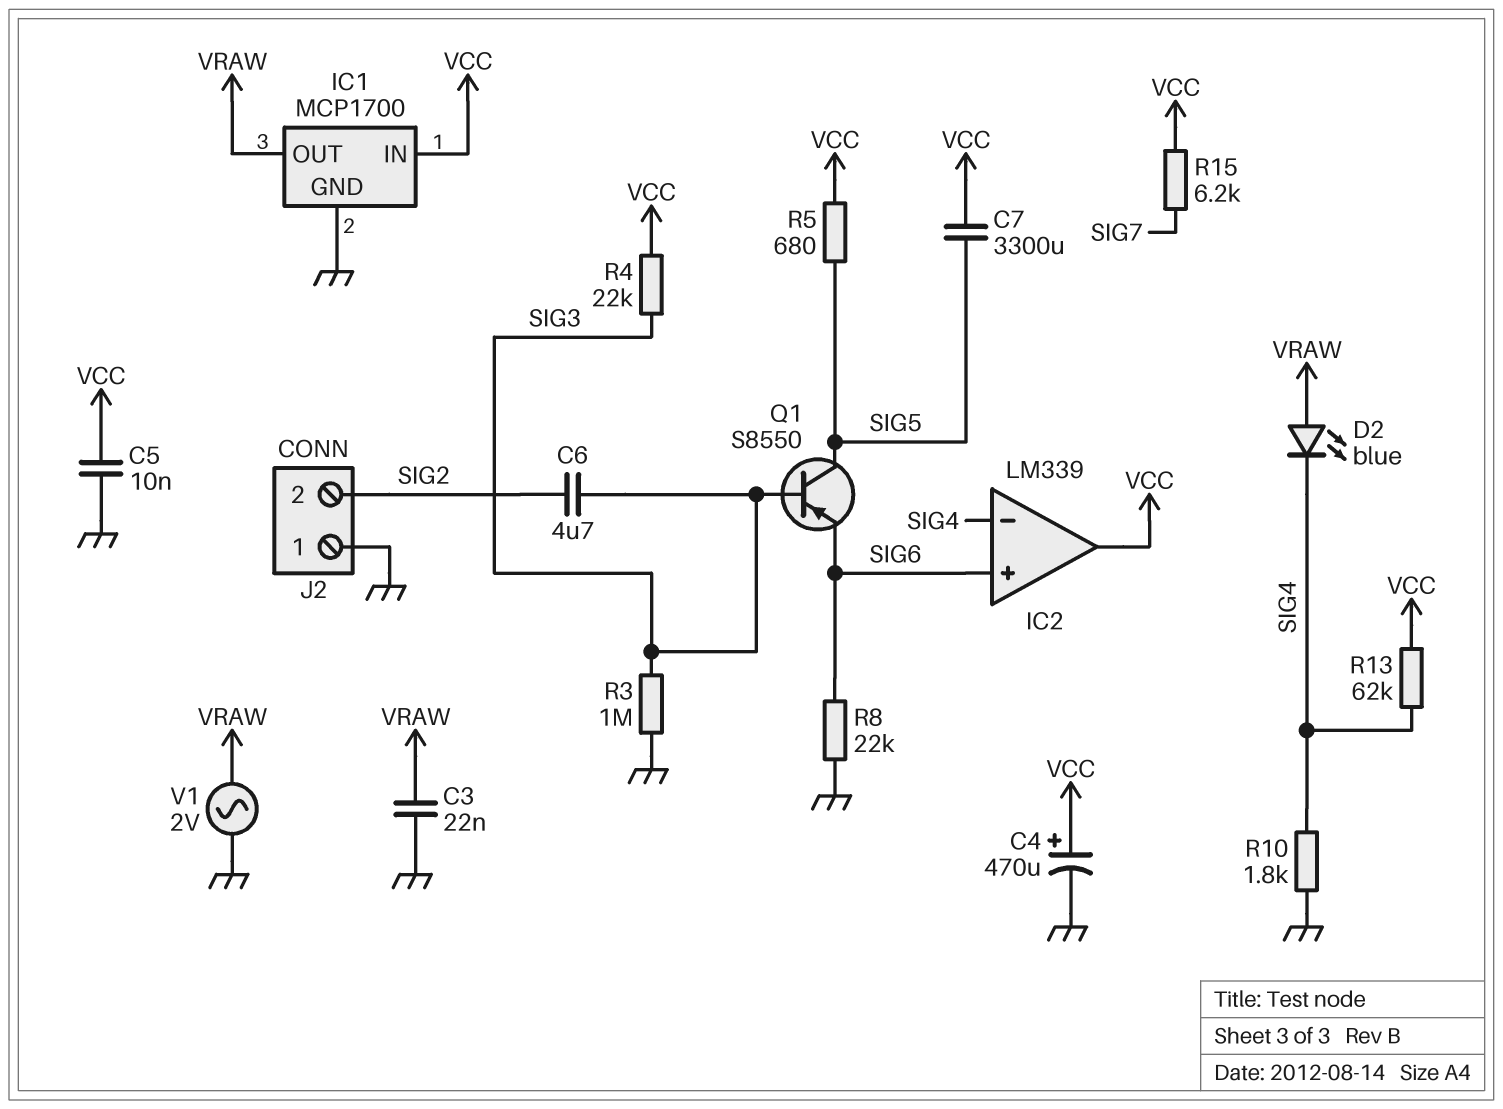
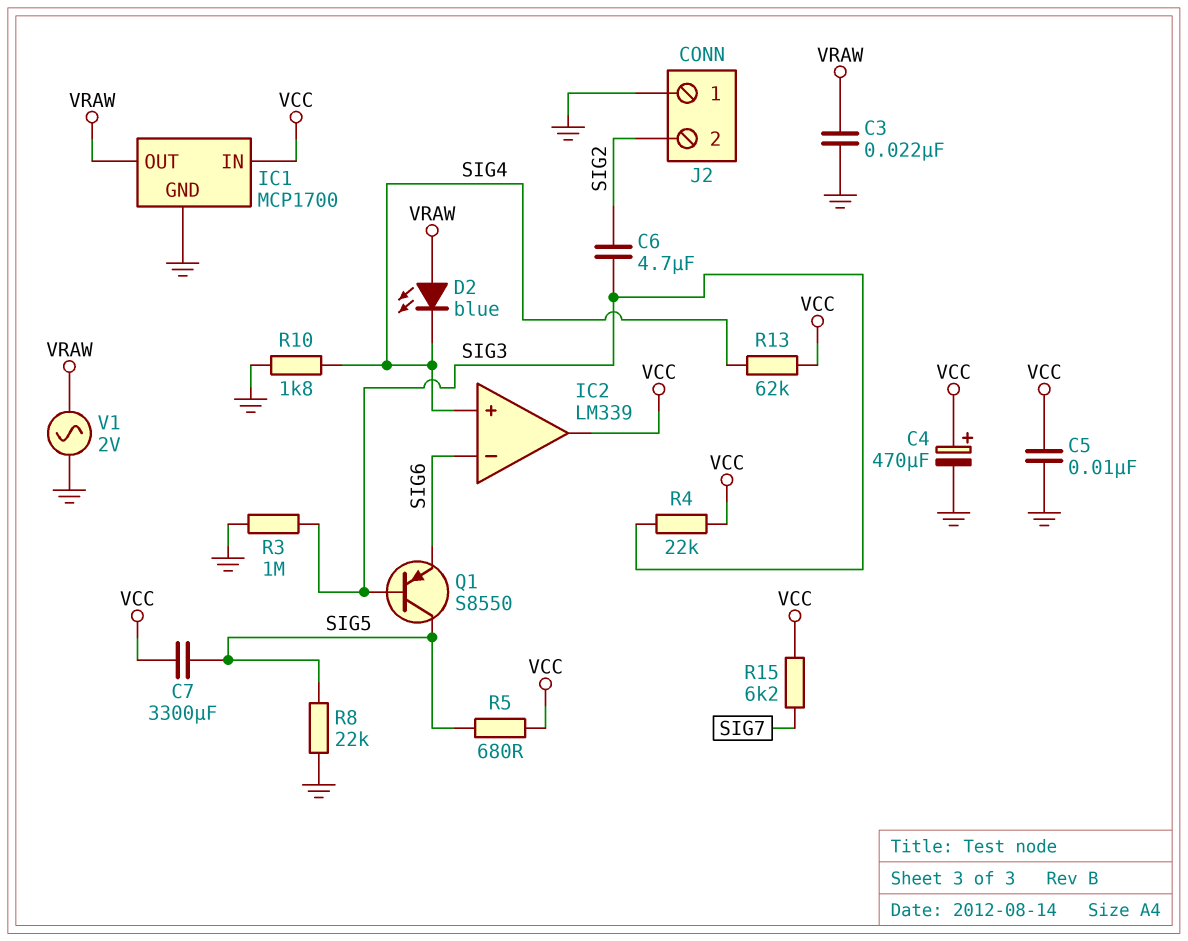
IC2 pin in+: SIG6 -> SIG4
IC2 pin in-: SIG4 -> SIG6
R8: 22k (GND, SIG6) -> 22k (GND, SIG5)

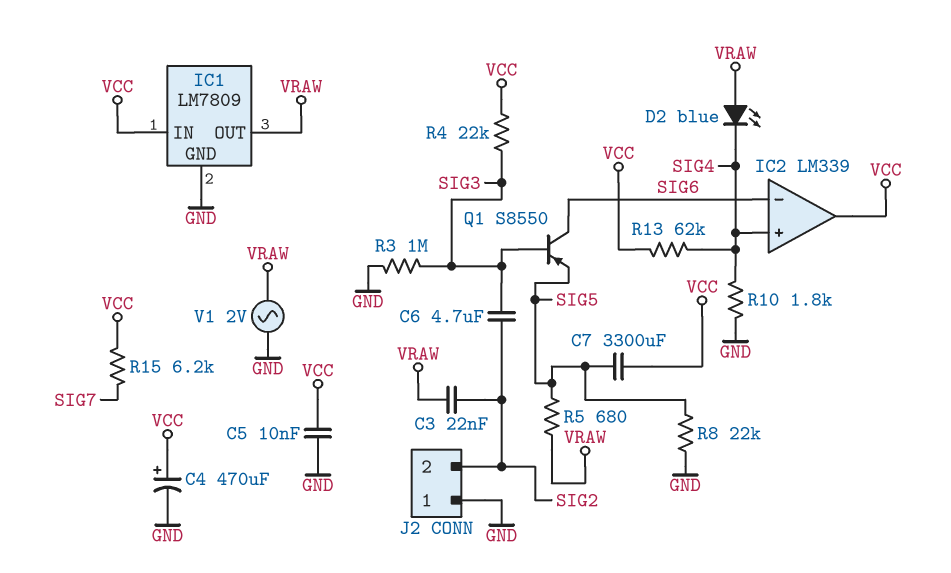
C3: 22nF (GND, VRAW) -> 22nF (SIG2, VRAW)
IC1: MCP1700 -> LM7809
Q1: PNP S8550 (B SIG3, C SIG5, E SIG6) -> PNP S8550 (B SIG3, C SIG6, E SIG5)
R5: 680 (SIG5, VCC) -> 680 (SIG5, VRAW)

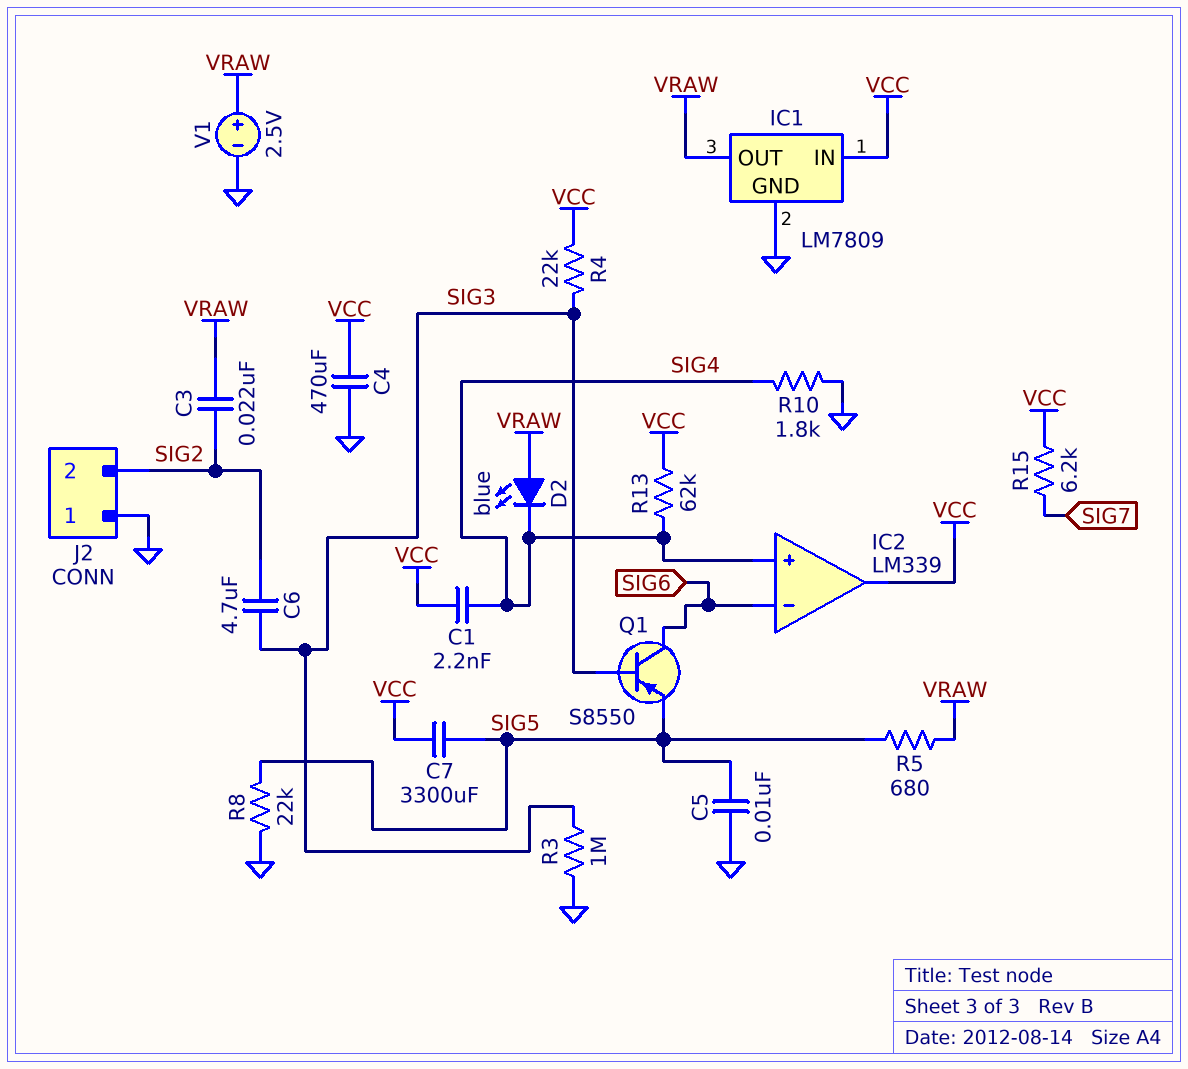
C1: none -> 2.2nF (SIG4, VCC)
C4: 470uF (plus VCC, minus GND) -> 470uF (GND, VCC)
C5: 10nF (GND, VCC) -> 10nF (GND, SIG5)
V1: AC 2V (GND, VRAW) -> 2.5V (plus VRAW, minus GND)

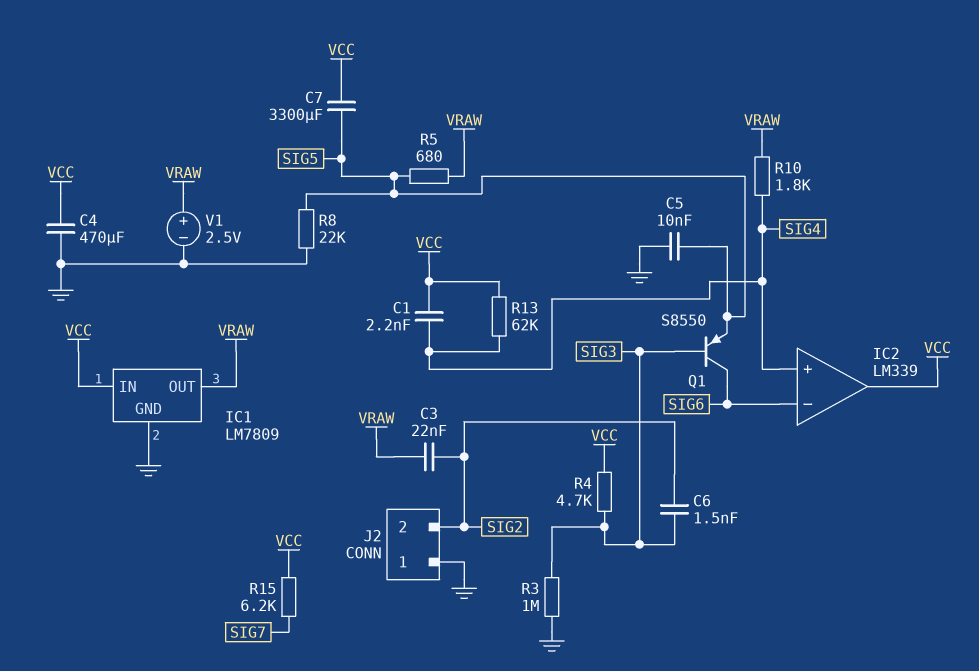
C6: 4.7uF (SIG2, SIG3) -> 1.5nF (SIG2, SIG3)
D2: LED blue (A VRAW, K SIG4) -> none
R4: 22k (SIG3, VCC) -> 4.7k (SIG3, VCC)
R10: 1.8k (GND, SIG4) -> 1.8k (SIG4, VRAW)

